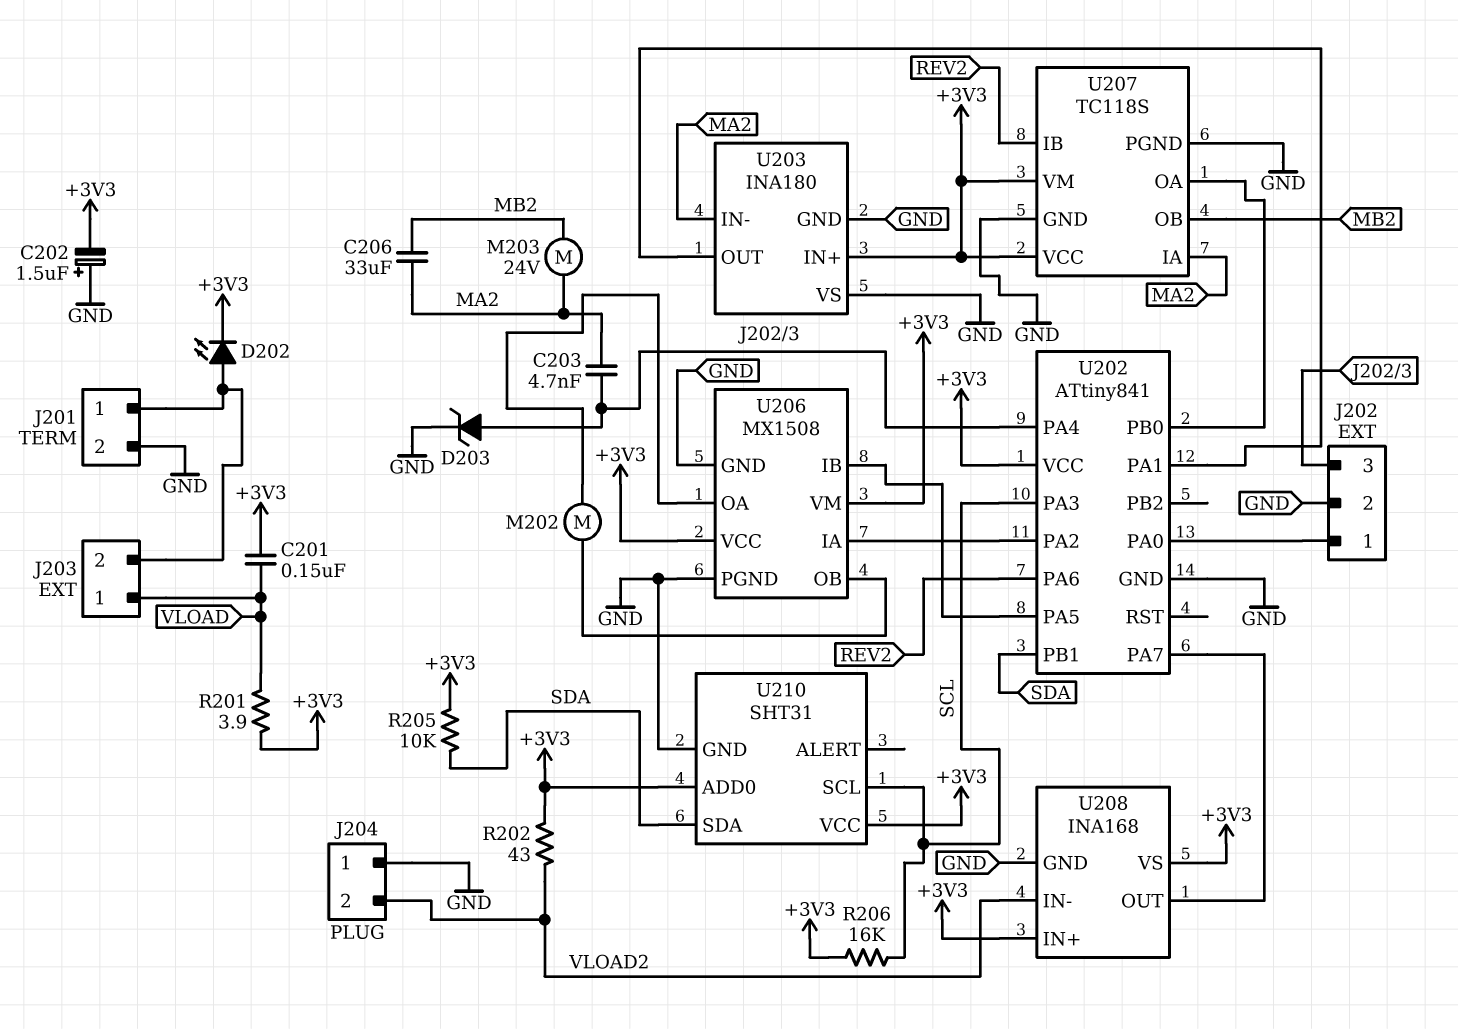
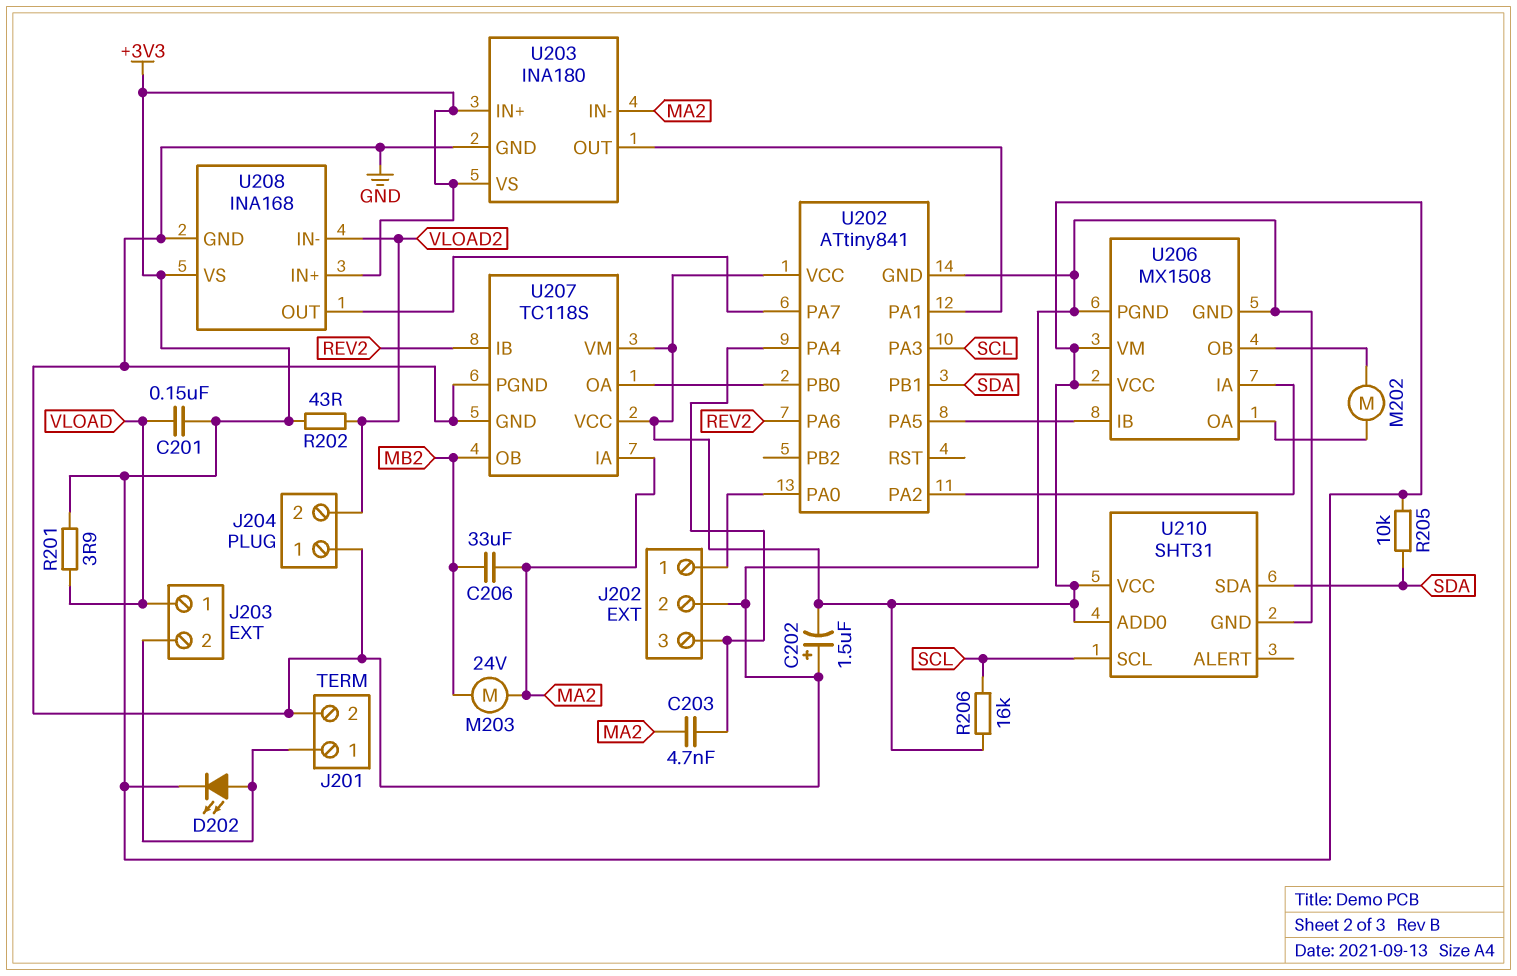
D203: zener (A J202/3, K GND) -> none
U203 pin VS: GND -> +3V3

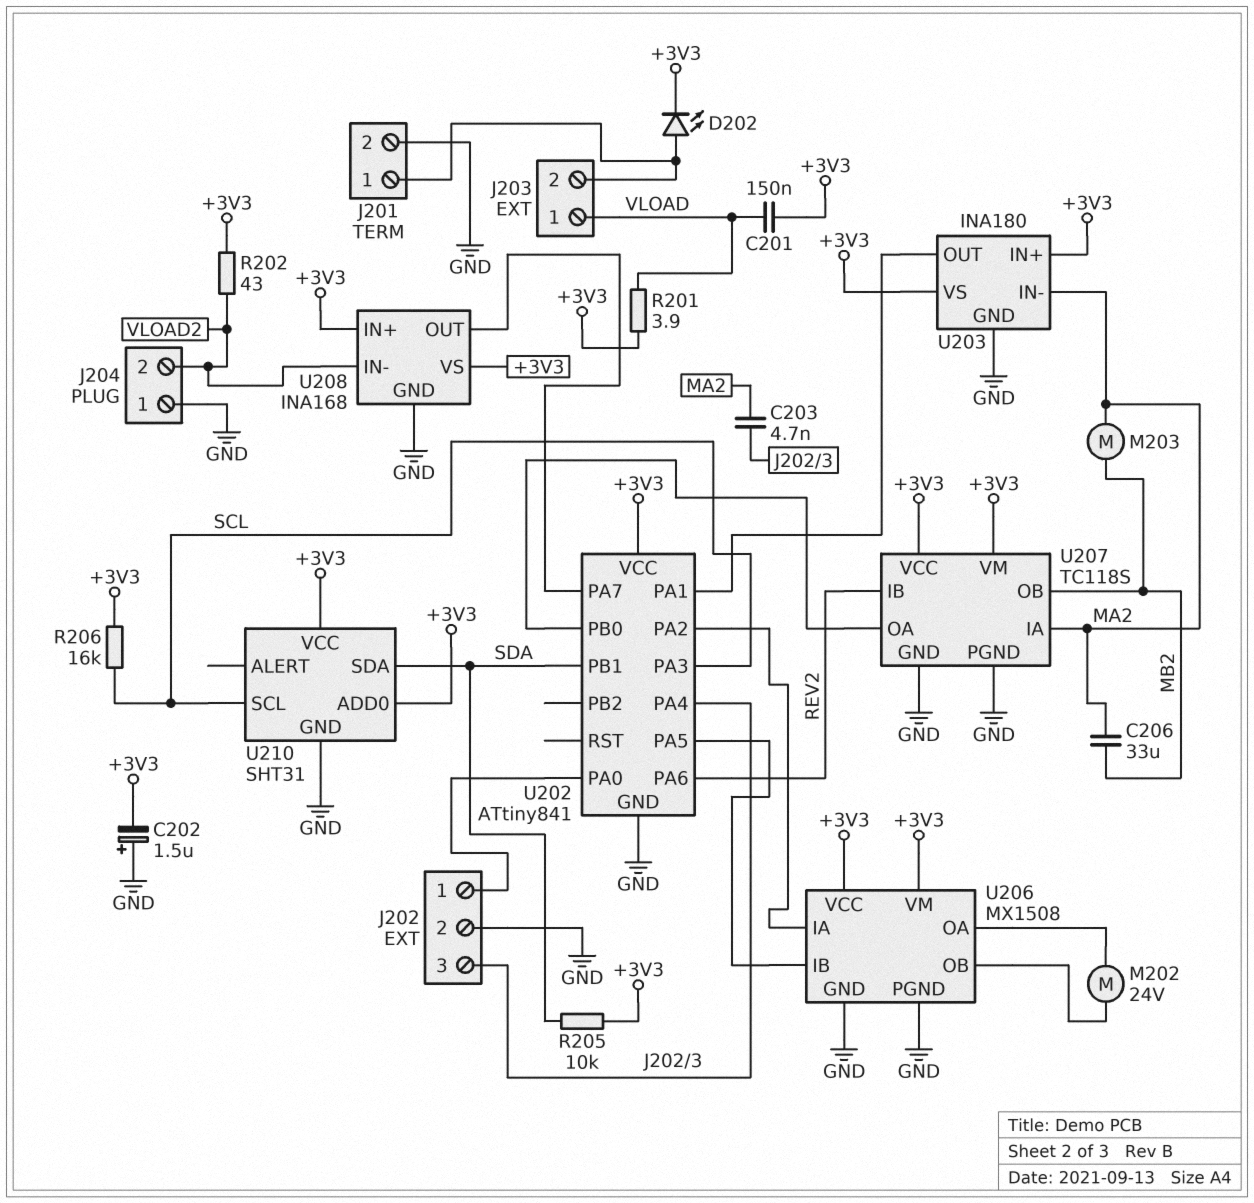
M202: motor (U206/OA, U206/OB) -> motor 24V (U206/OA, U206/OB)
M203: motor 24V (MA2, MB2) -> motor (MA2, MB2)

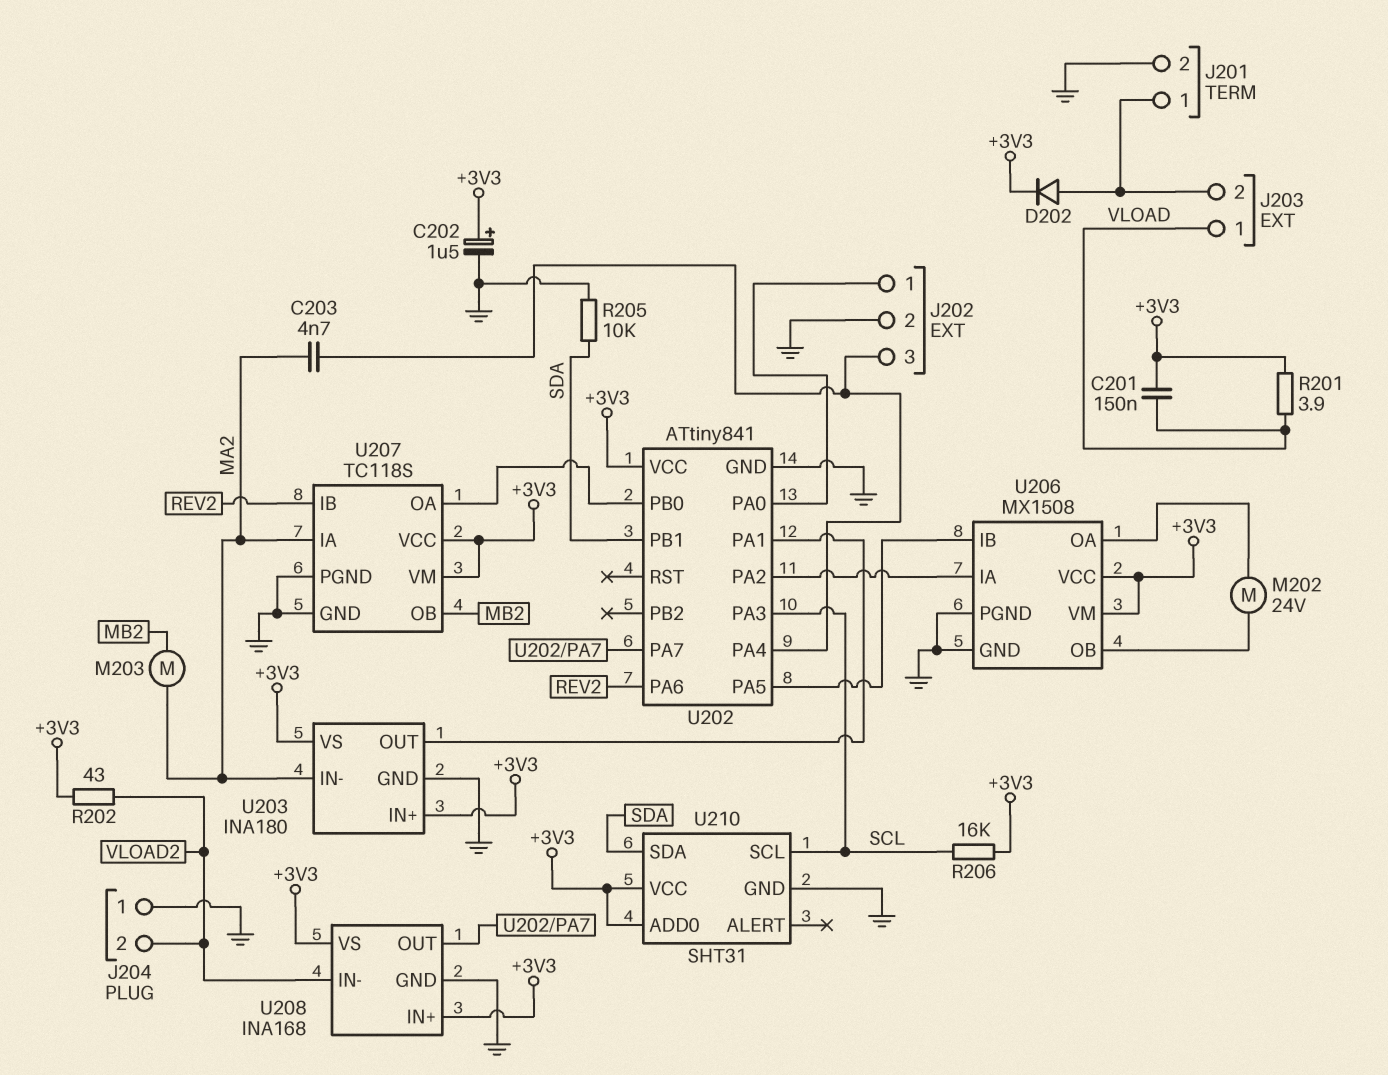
C202: 1.5uF (plus GND, minus +3V3) -> 1.5uF (plus +3V3, minus GND)
C206: 33uF (MA2, MB2) -> none
D202: LED (A J201/1, K +3V3) -> diode (A J201/1, K +3V3)
R205: 10k (+3V3, SDA) -> 10k (GND, SDA)

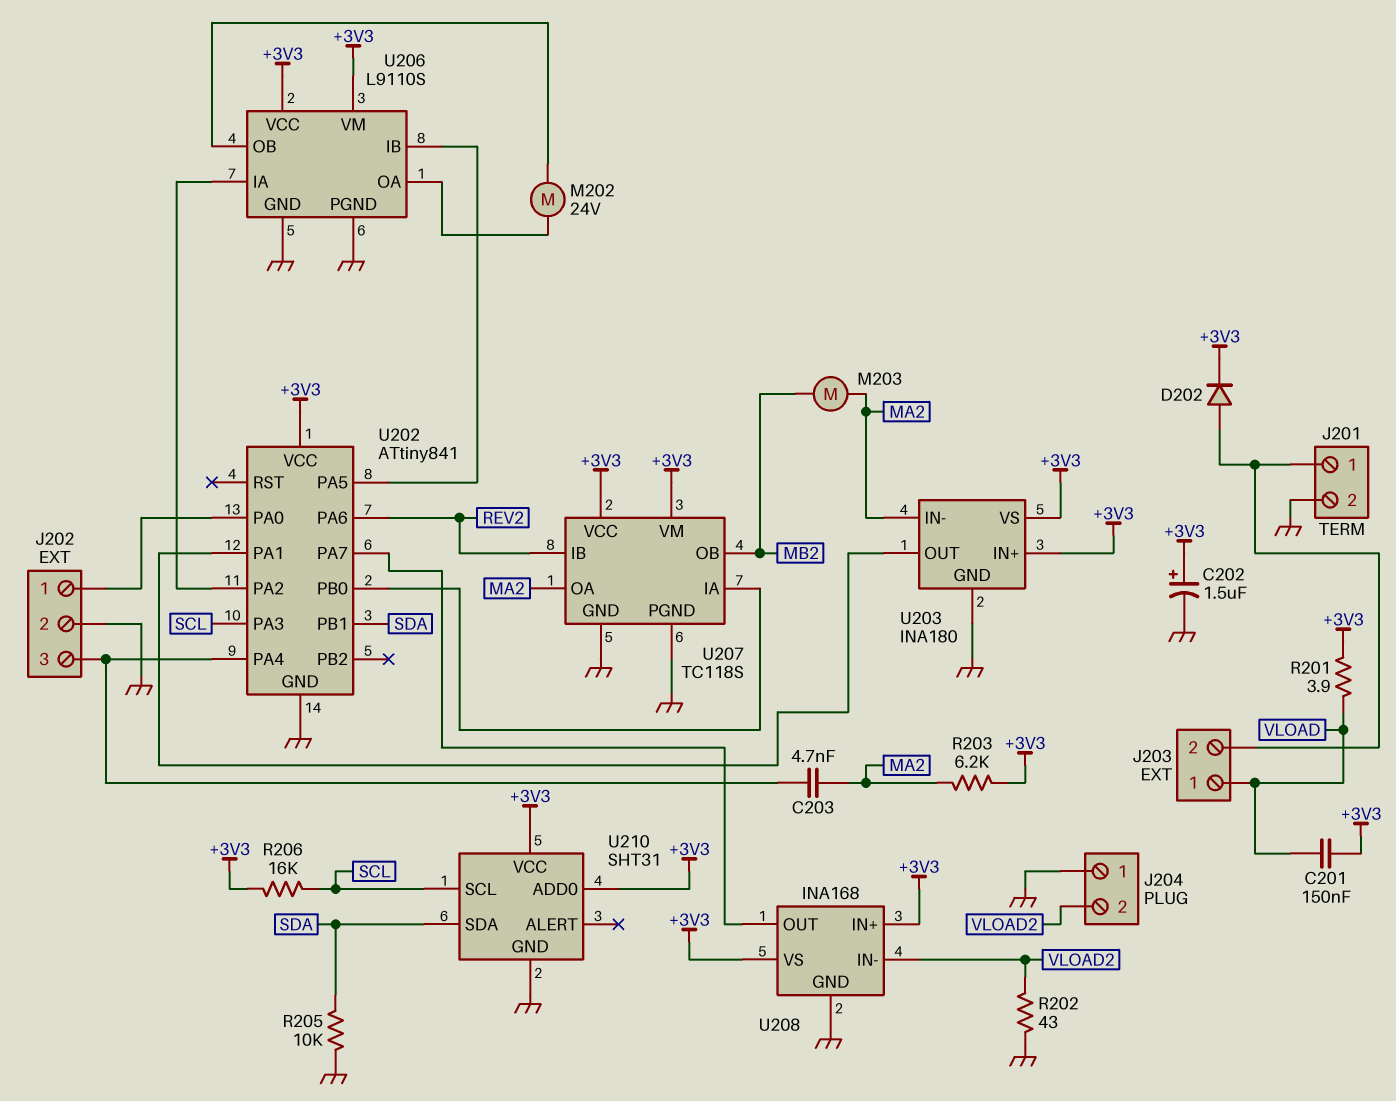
R202: 43 (+3V3, VLOAD2) -> 43 (GND, VLOAD2)
R203: none -> 6.2k (+3V3, MA2)
U206: MX1508 -> L9110S
U207 pin IA: MA2 -> U202/PB0
U207 pin OA: U202/PB0 -> MA2

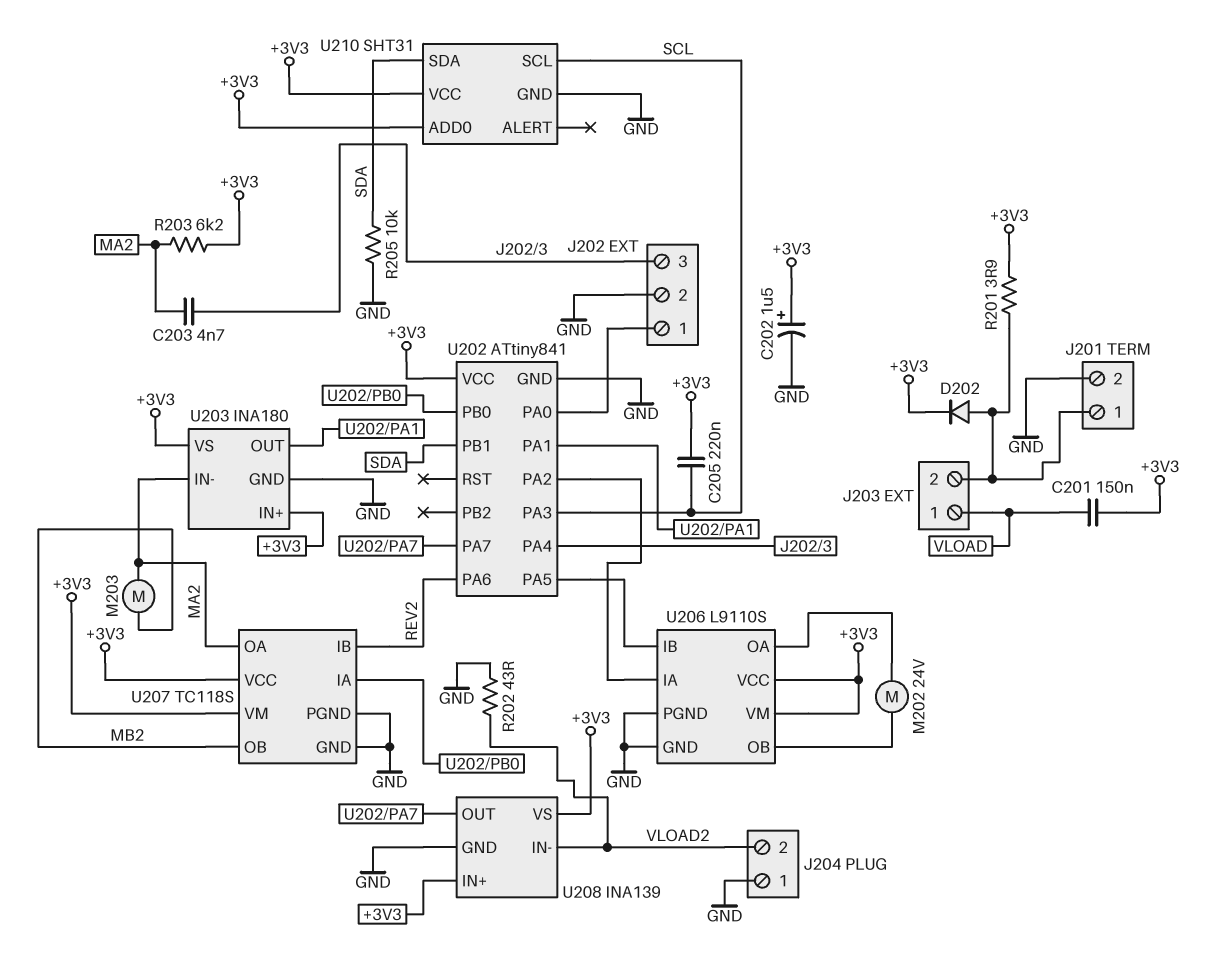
C205: none -> 220nF (+3V3, SCL)
R201: 3.9 (+3V3, VLOAD) -> 3.9 (+3V3, J201/1)
R206: 16k (+3V3, SCL) -> none
U208: INA168 -> INA139

